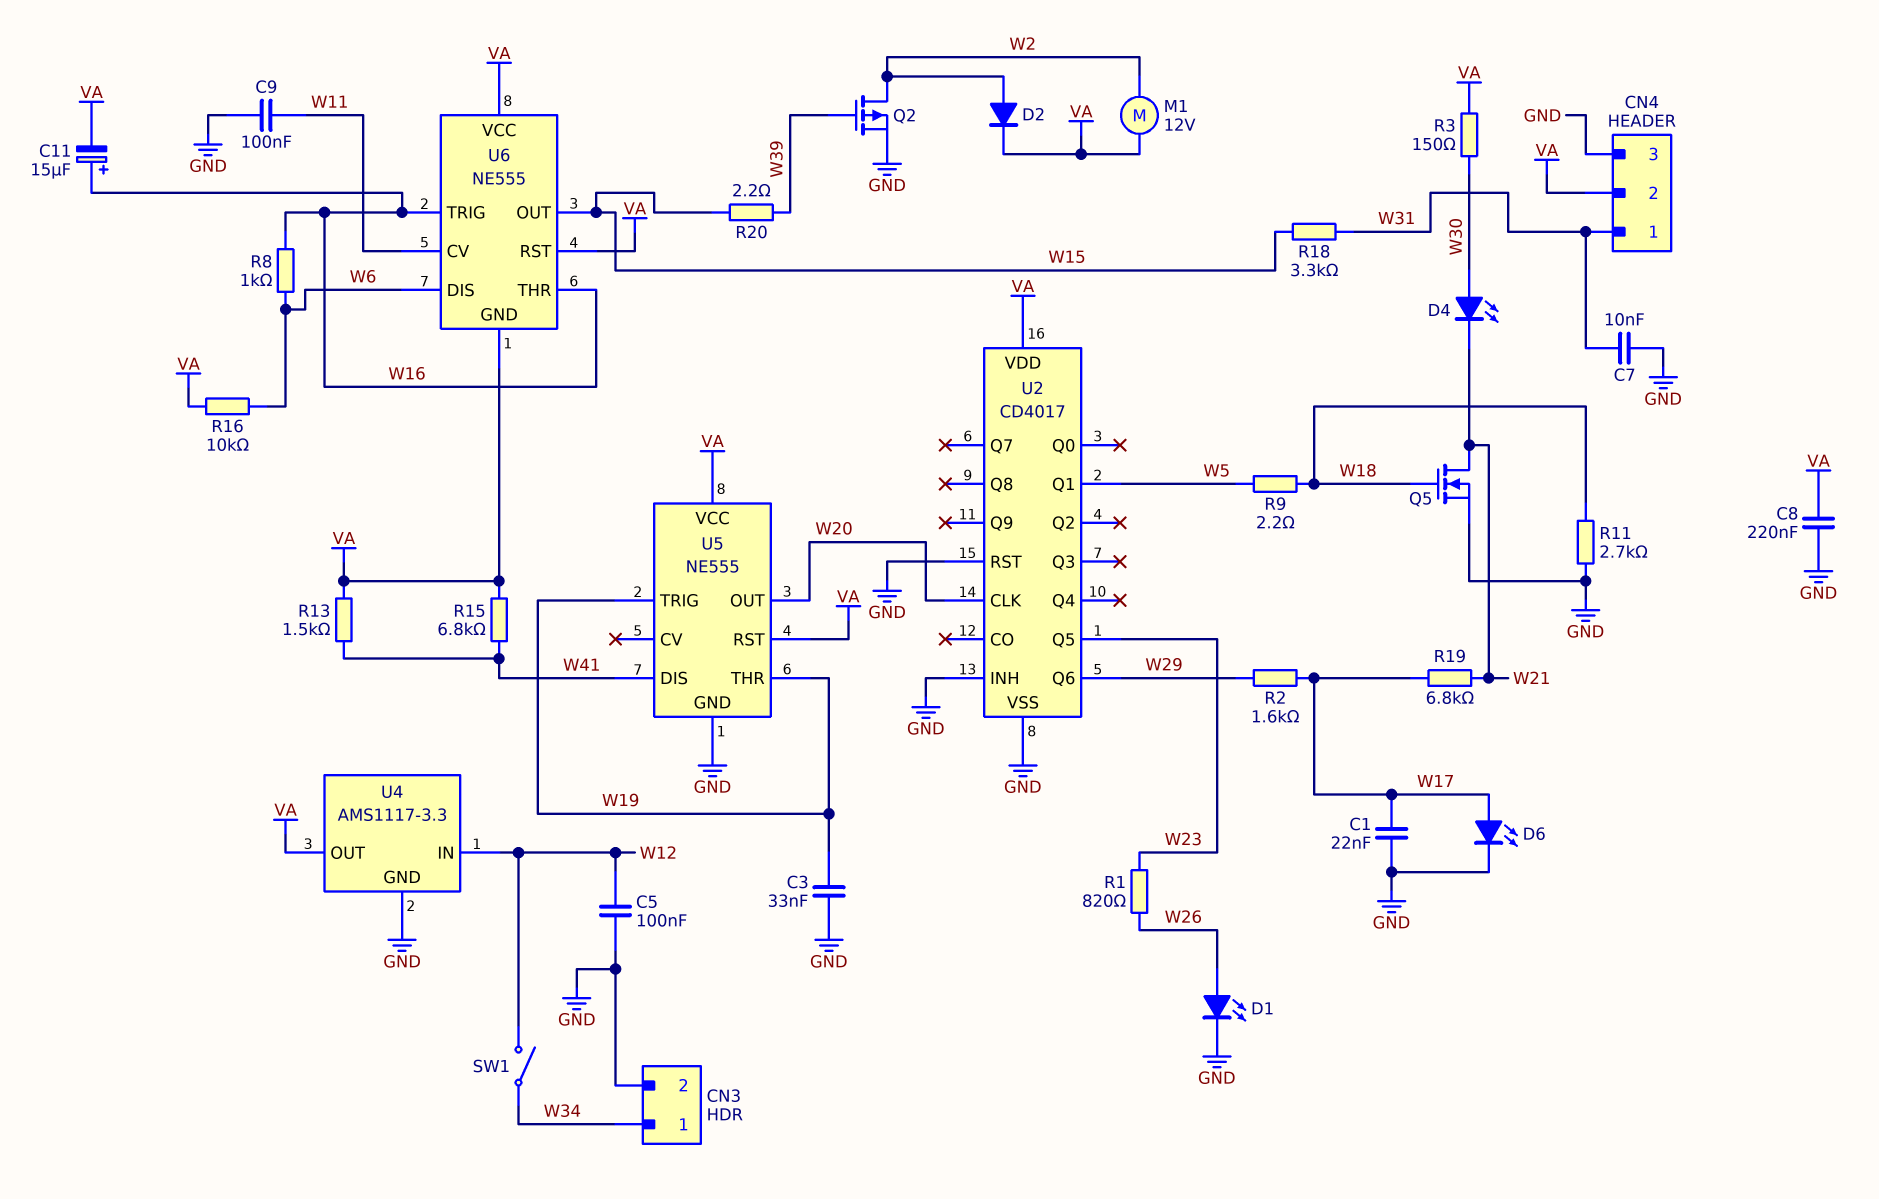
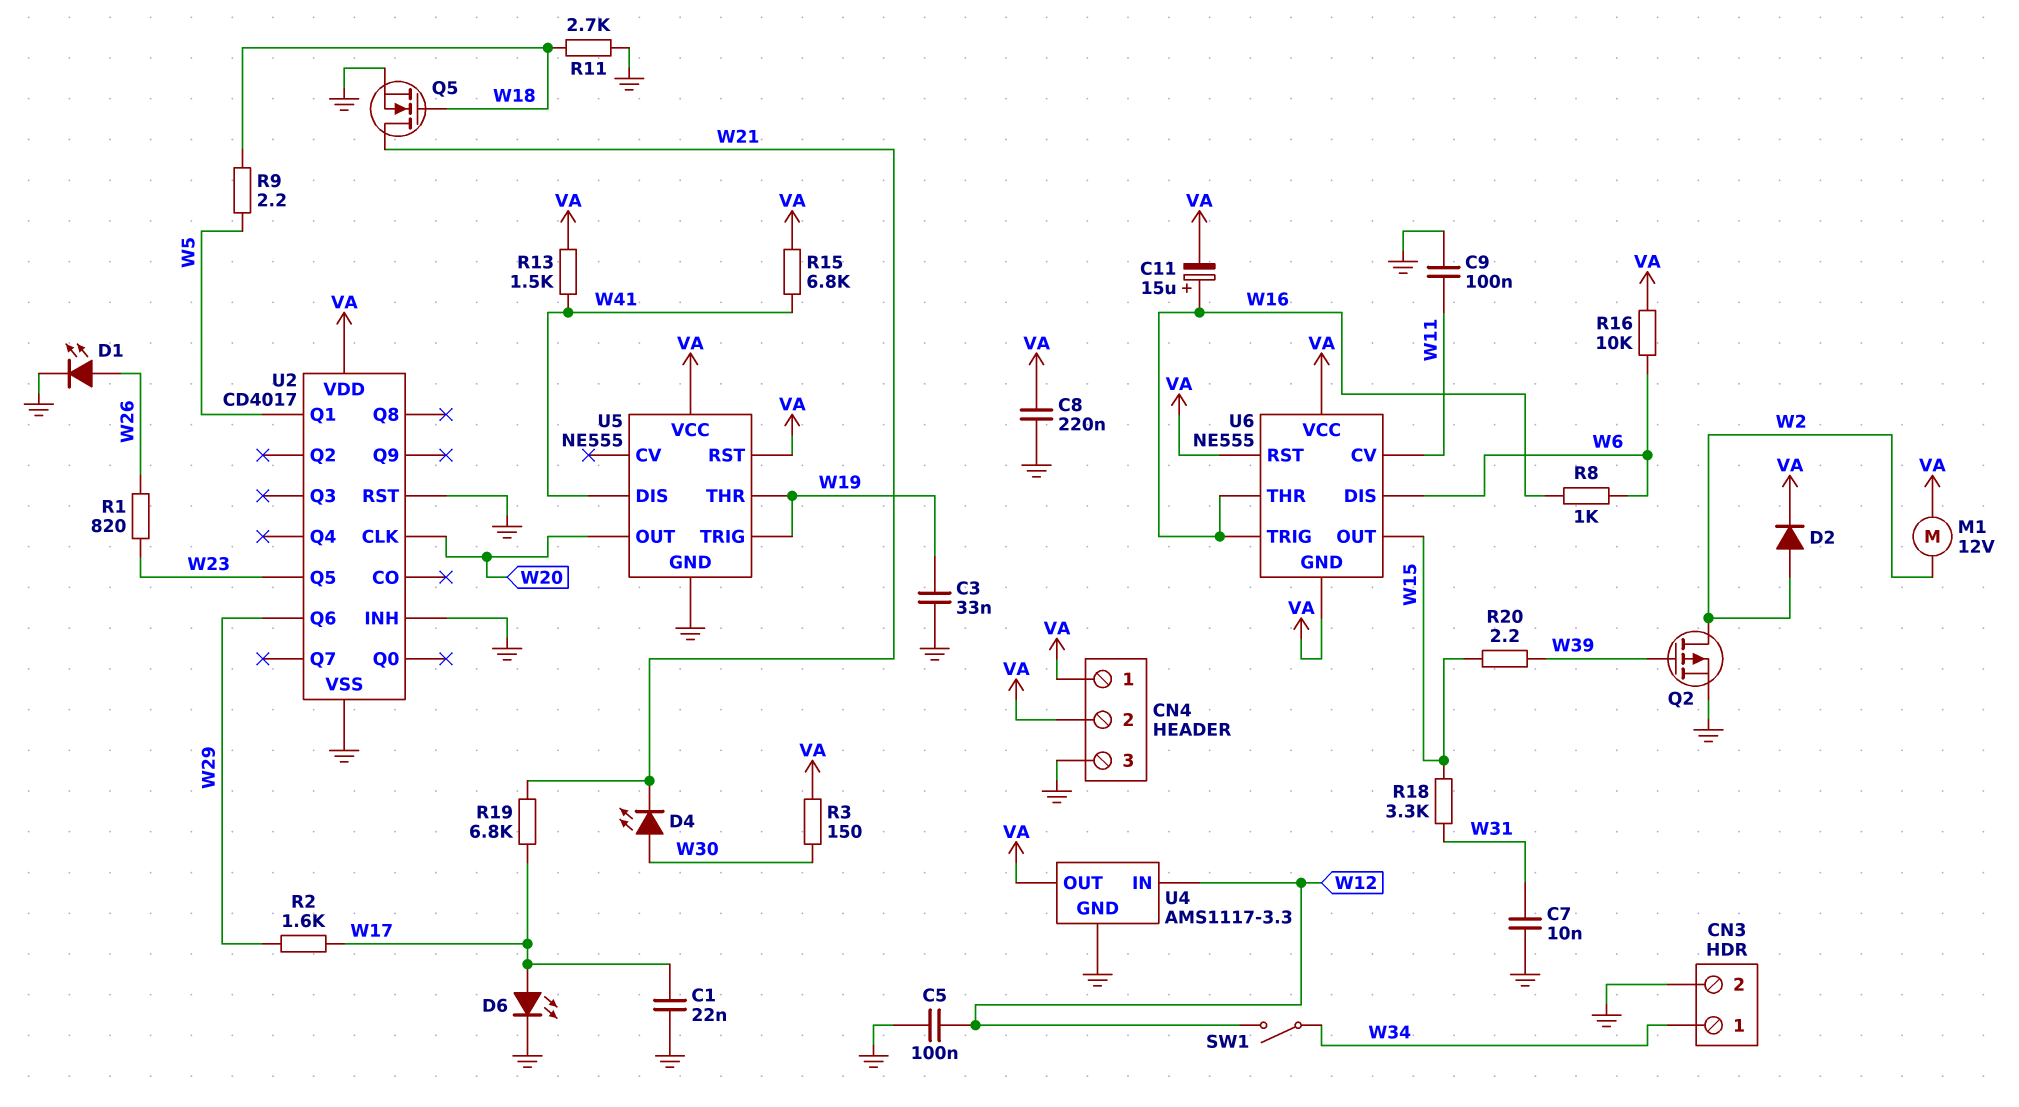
CN4 pin 1: W31 -> VA

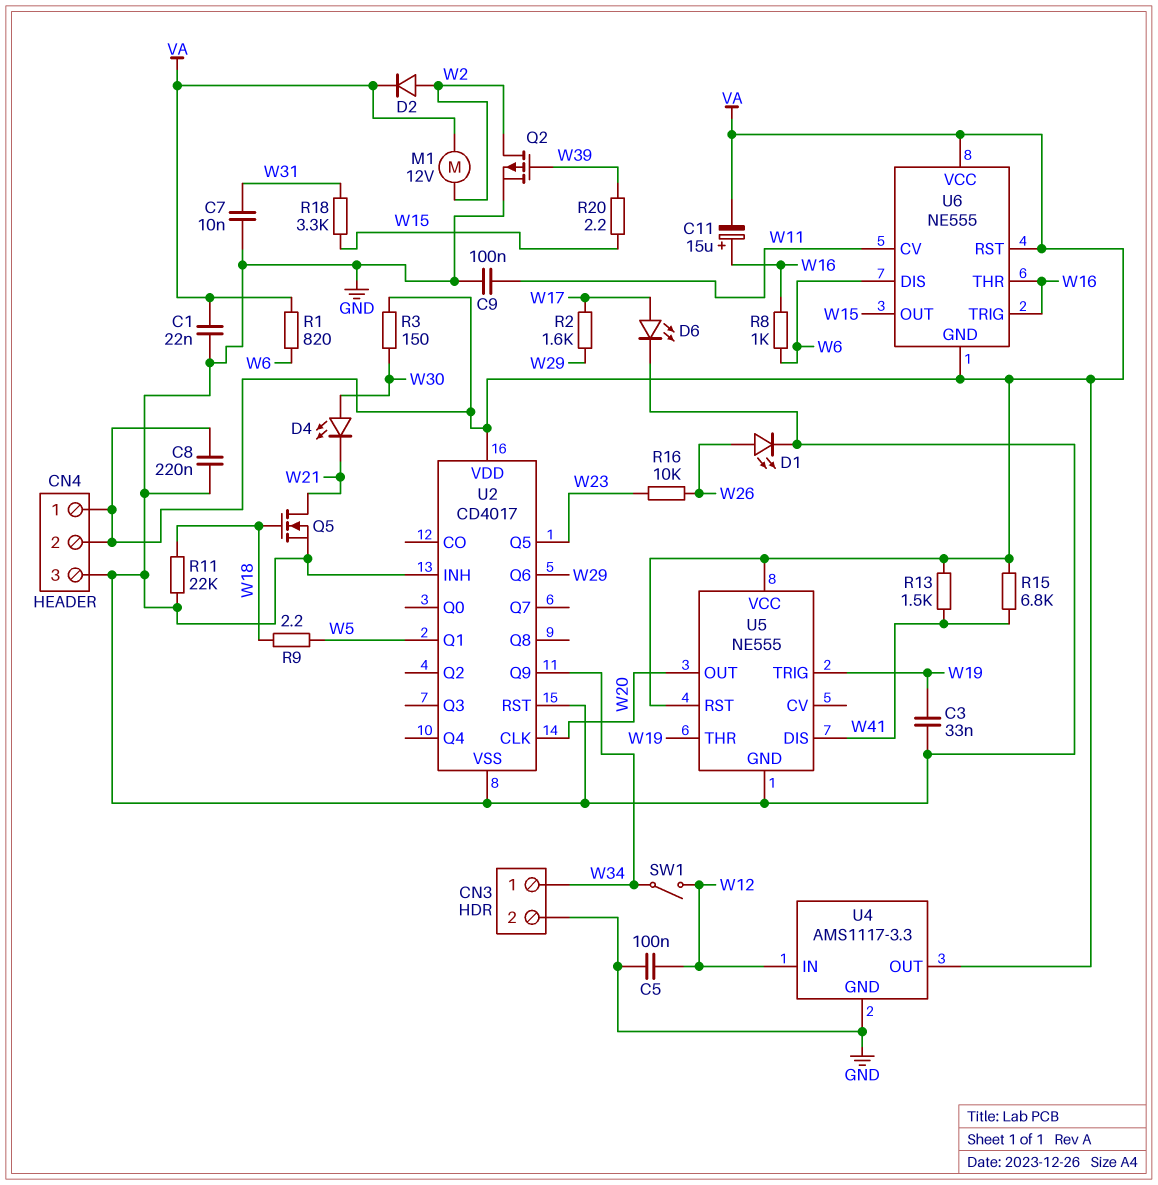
C1: 22nF (GND, W17) -> 22nF (GND, VA)
R1: 820 (W23, W26) -> 820 (VA, W6)
R11: 2.7k (GND, W18) -> 22k (GND, W18)
R16: 10k (VA, W6) -> 10k (W23, W26)
R19: 6.8k (W17, W21) -> none
U2 pin Q9: none -> W34

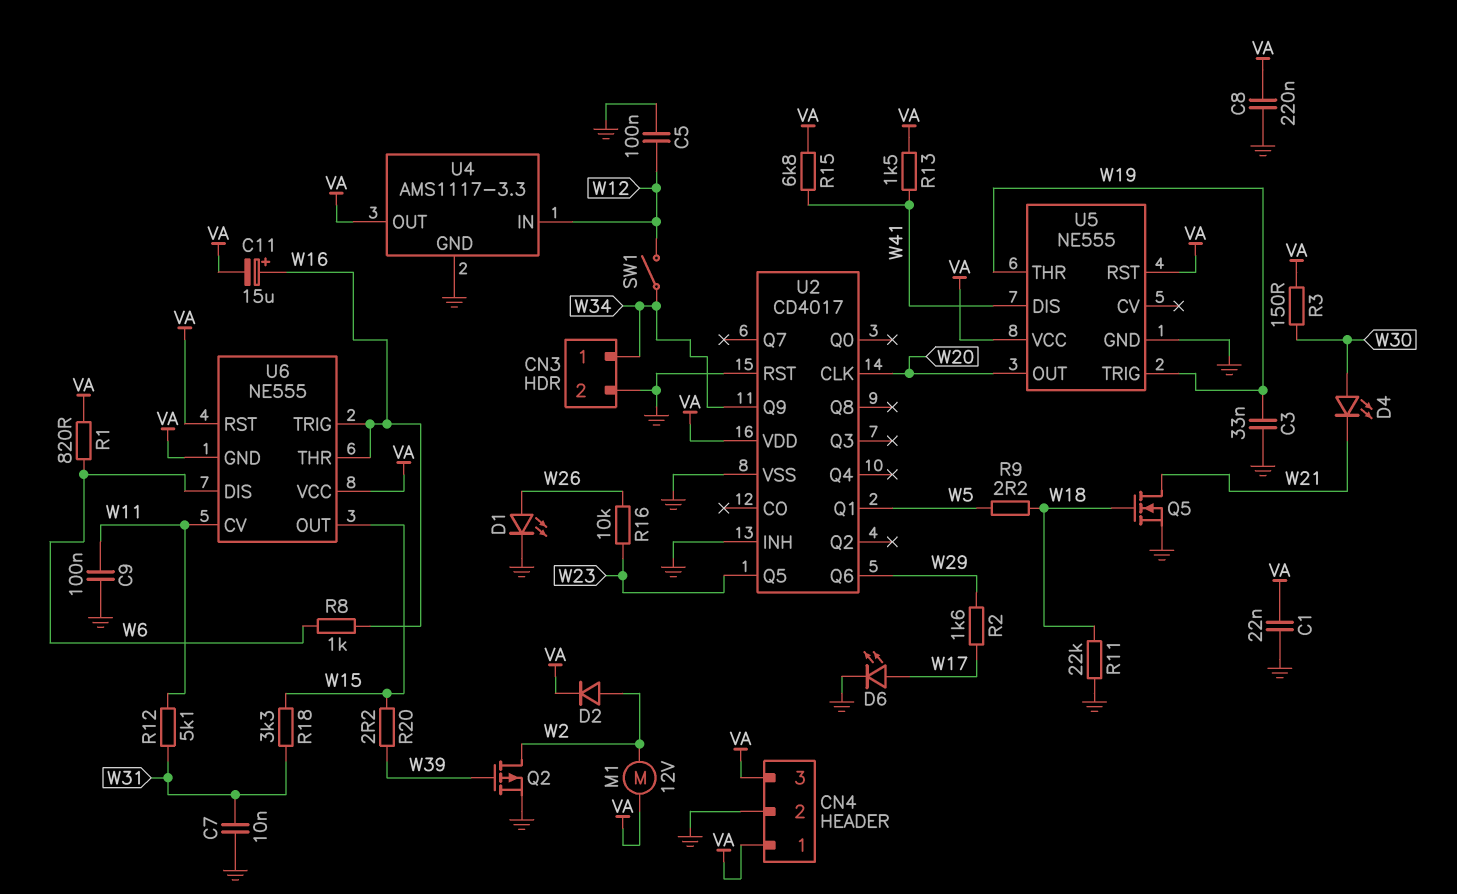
CN4 pin 2: VA -> GND
CN4 pin 3: GND -> VA
R12: none -> 5.1k (W11, W31)

